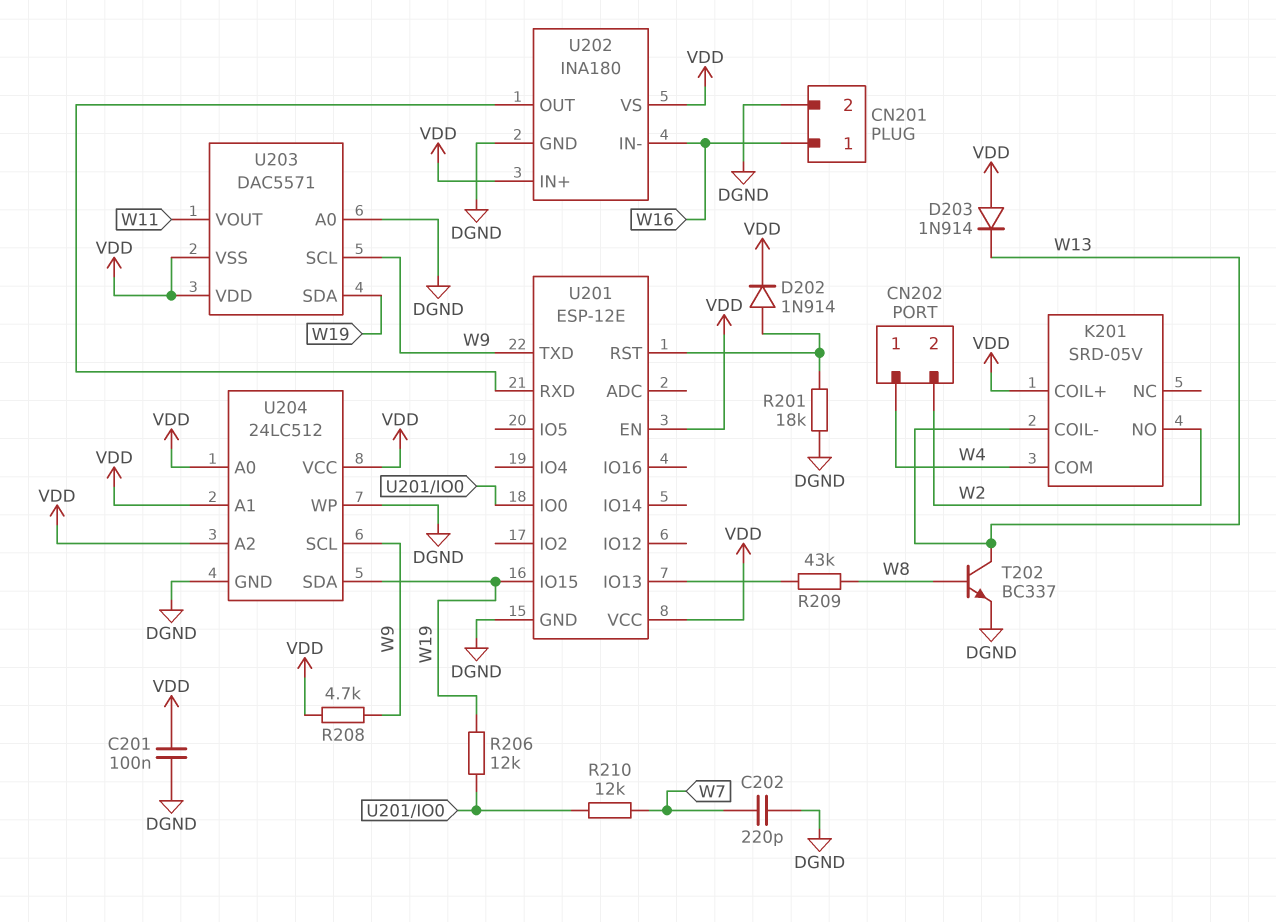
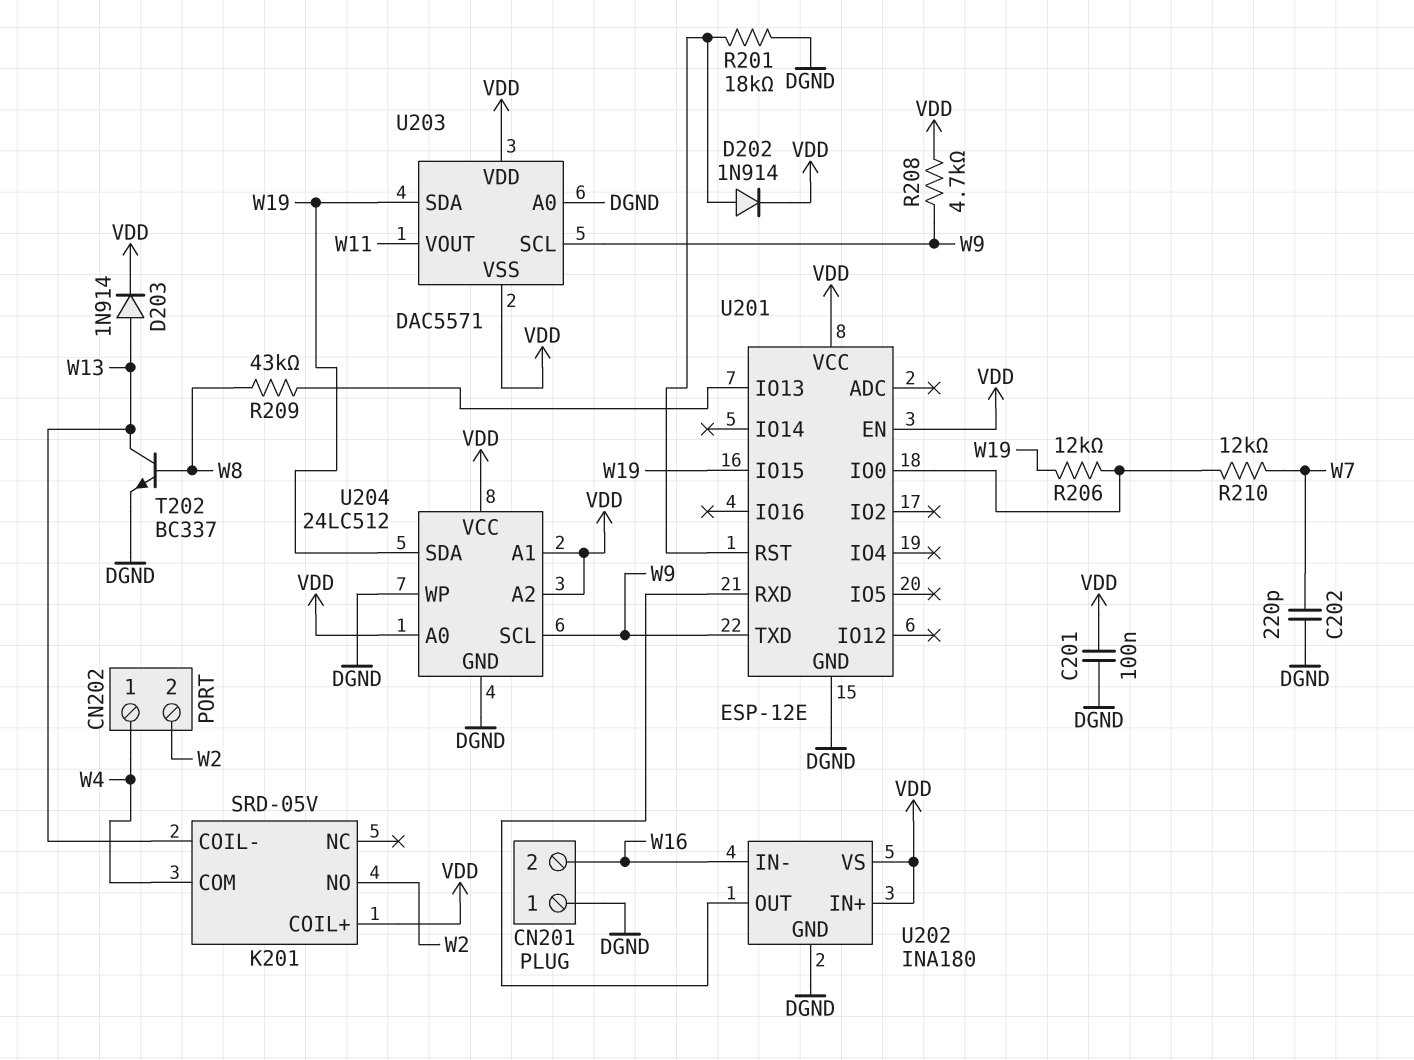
CN201 pin 1: W16 -> DGND
CN201 pin 2: DGND -> W16
D203: diode 1N914 (A VDD, K W13) -> diode 1N914 (A W13, K VDD)

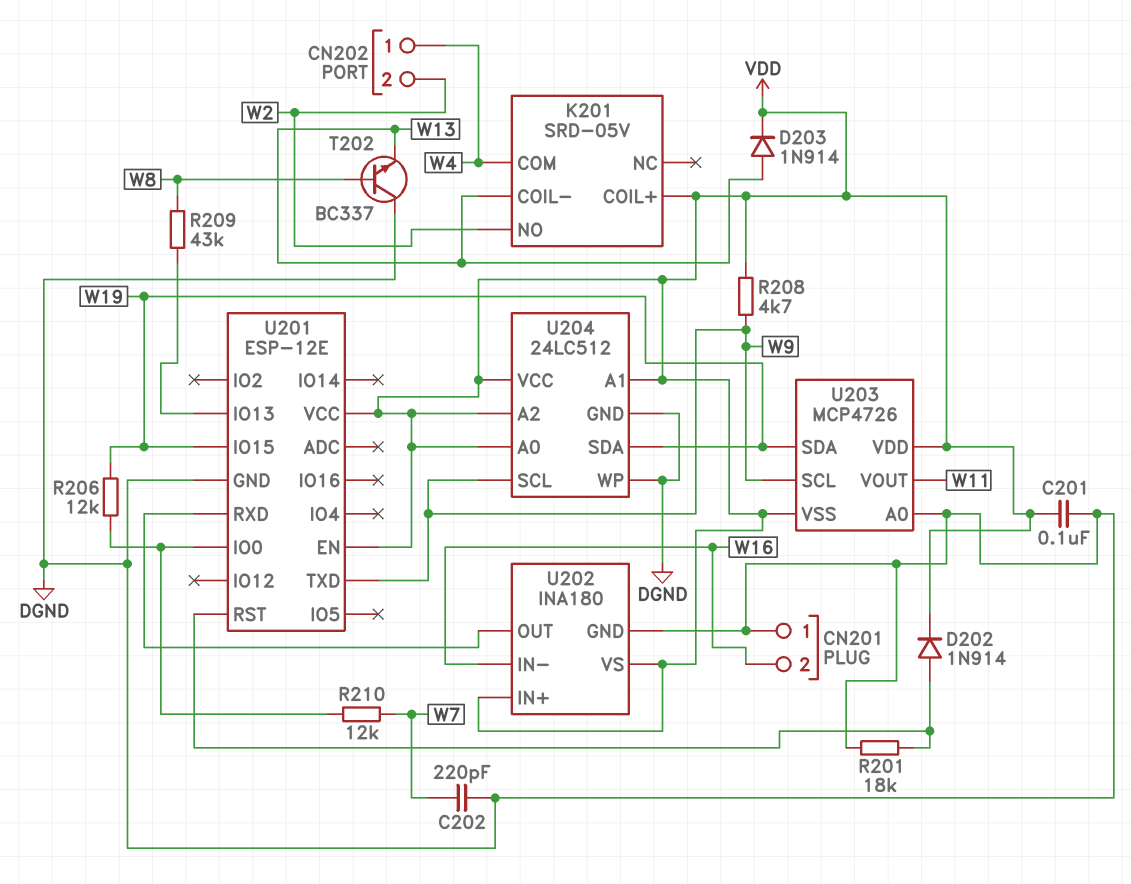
T202: NPN BC337 (B W8, C W13, E DGND) -> NPN BC337 (B W8, C DGND, E W13)
U203: DAC5571 -> MCP4726

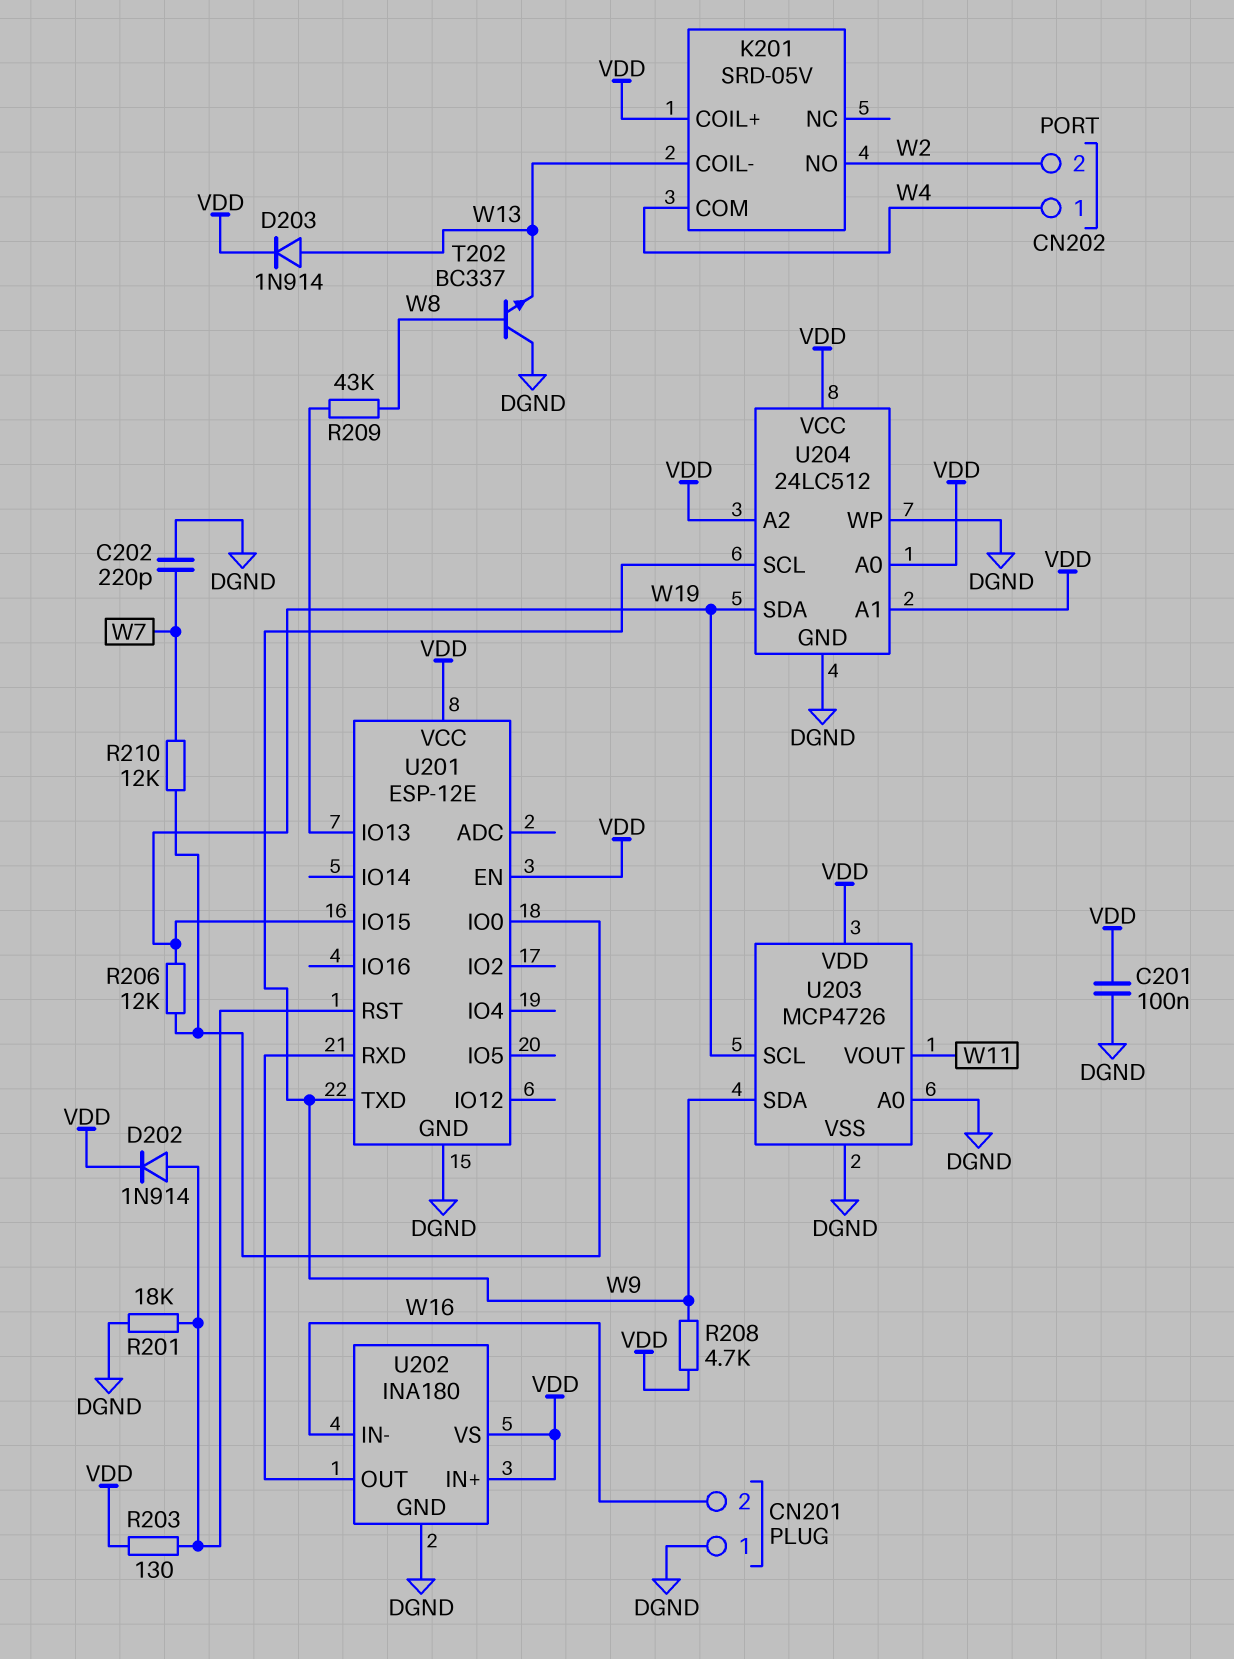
R203: none -> 130 (U201/RST, VDD)
U203 pin SCL: W9 -> W19
U203 pin SDA: W19 -> W9
U203 pin VSS: VDD -> DGND

